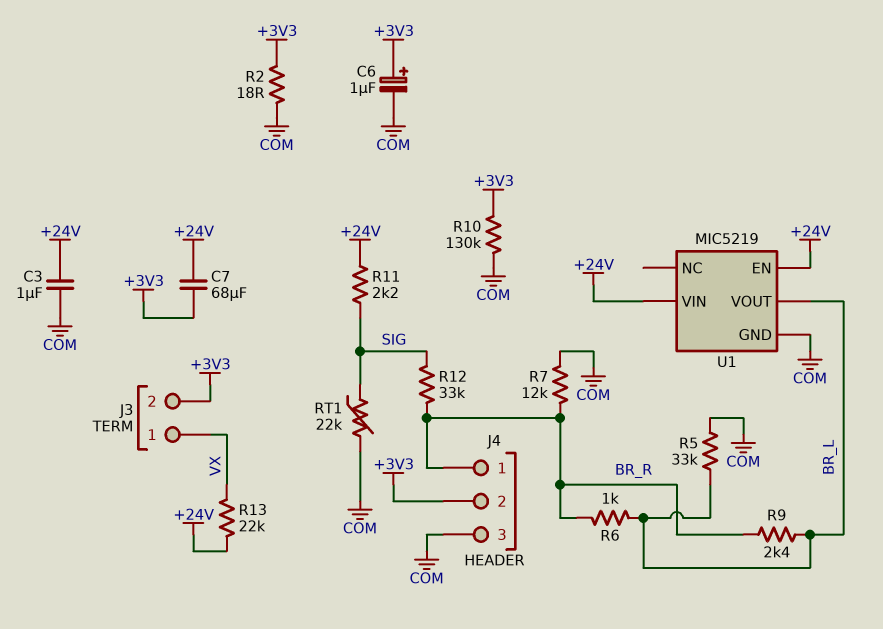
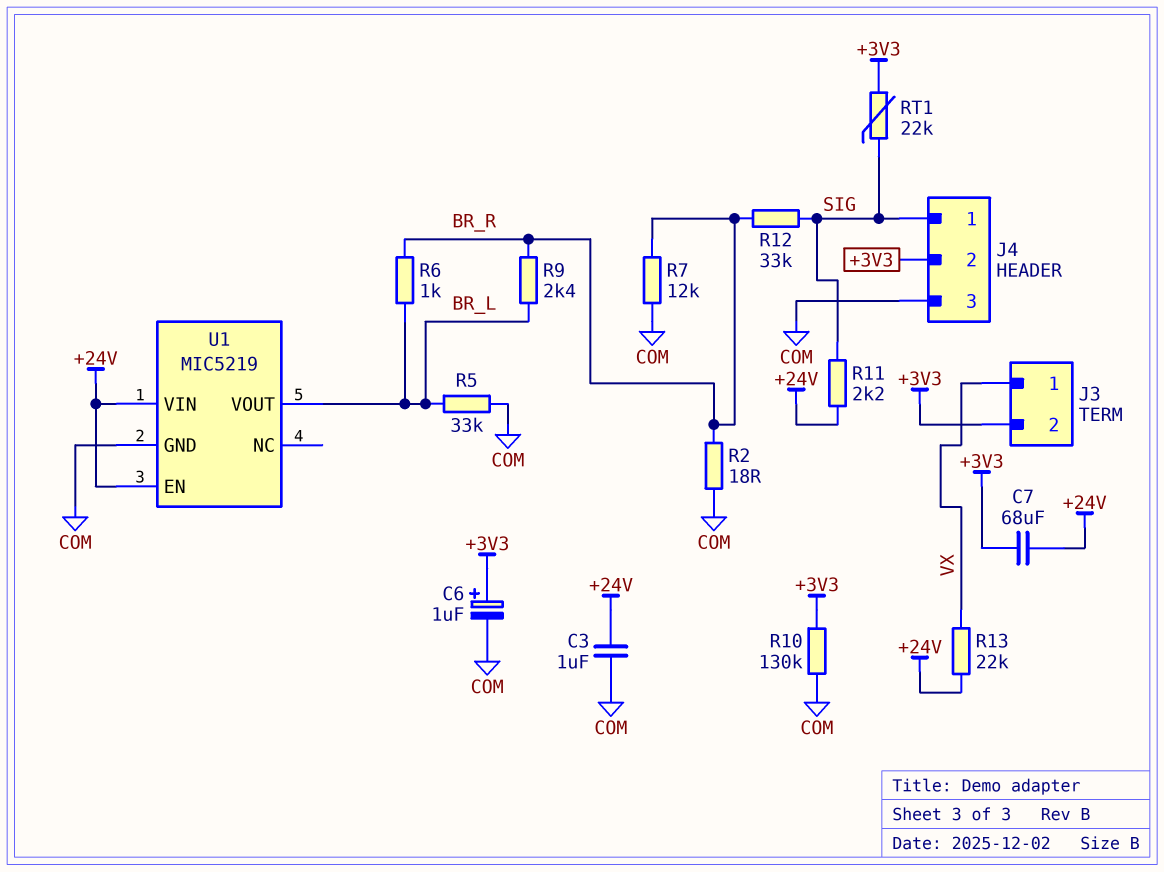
J4 pin 1: BR_R -> SIG
R2: 18 (+3V3, COM) -> 18 (BR_R, COM)
RT1: 22k (COM, SIG) -> 22k (+3V3, SIG)

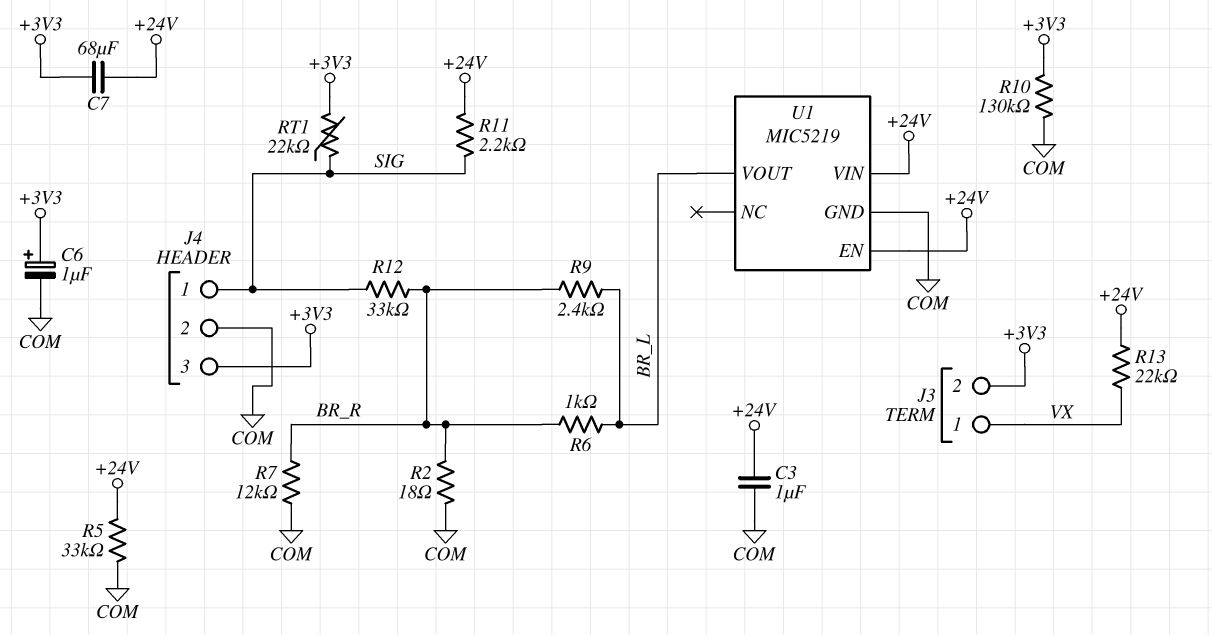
J4 pin 2: +3V3 -> COM
J4 pin 3: COM -> +3V3
R5: 33k (BR_L, COM) -> 33k (+24V, COM)

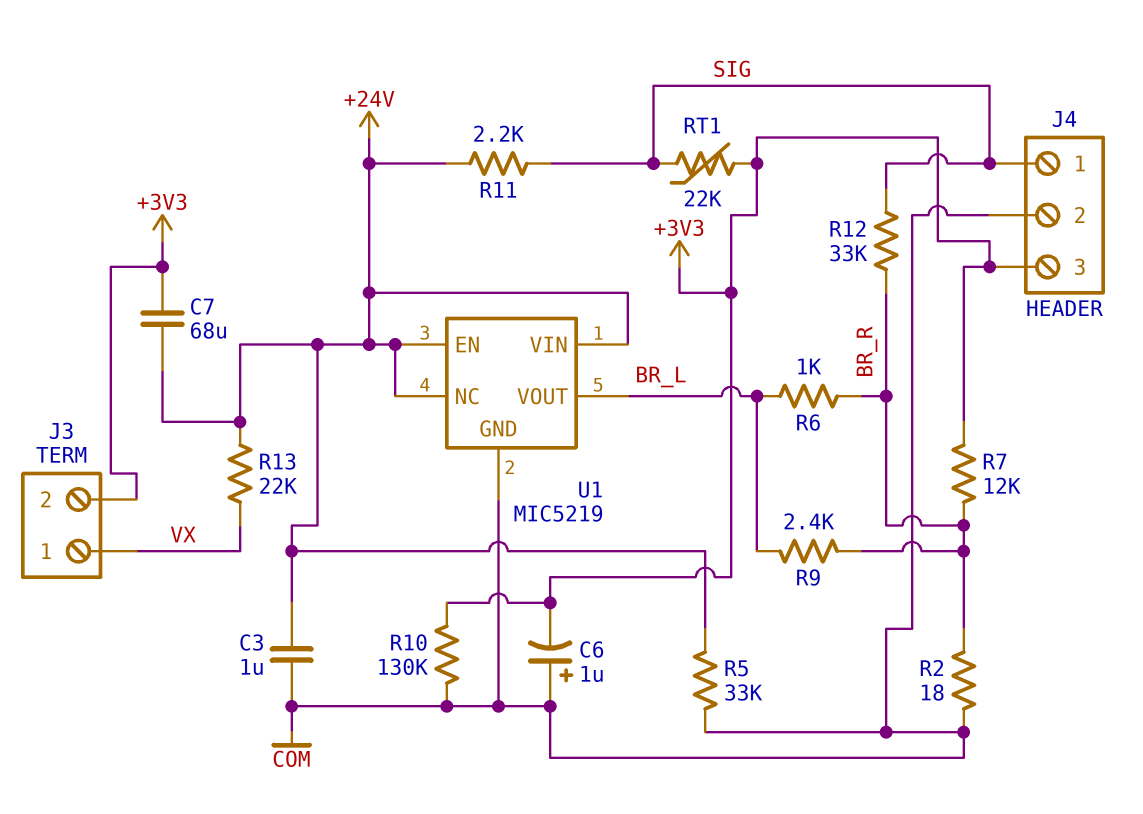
C6: 1uF (plus +3V3, minus COM) -> 1uF (plus COM, minus +3V3)
R7: 12k (BR_R, COM) -> 12k (+3V3, BR_R)
U1 pin NC: none -> +24V

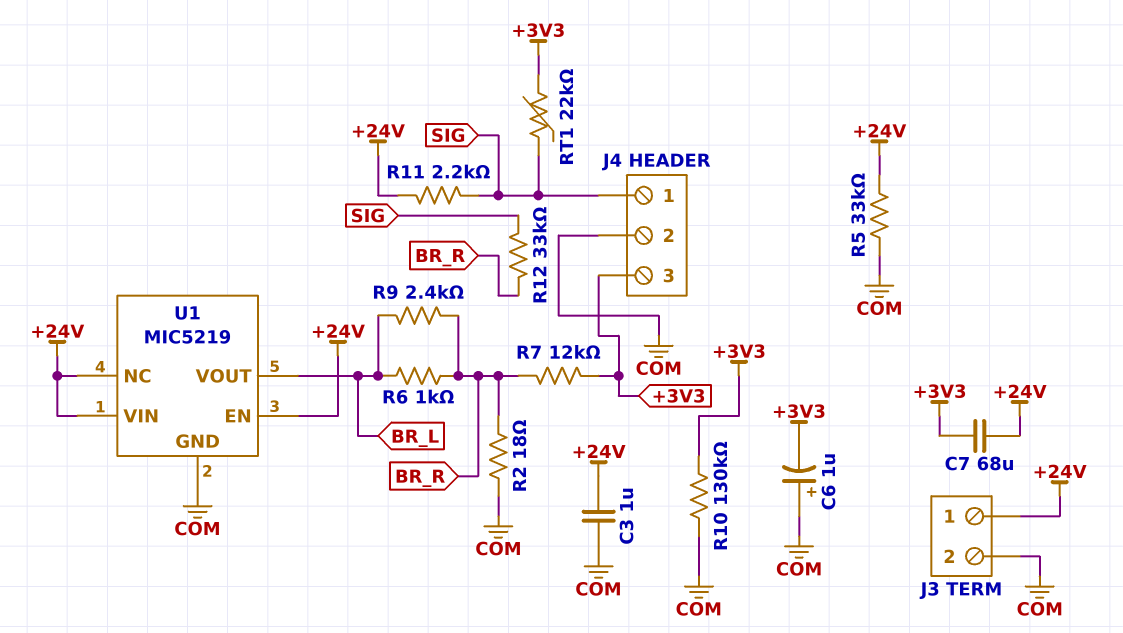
J3 pin 1: VX -> +24V
J3 pin 2: +3V3 -> COM
R13: 22k (+24V, VX) -> none

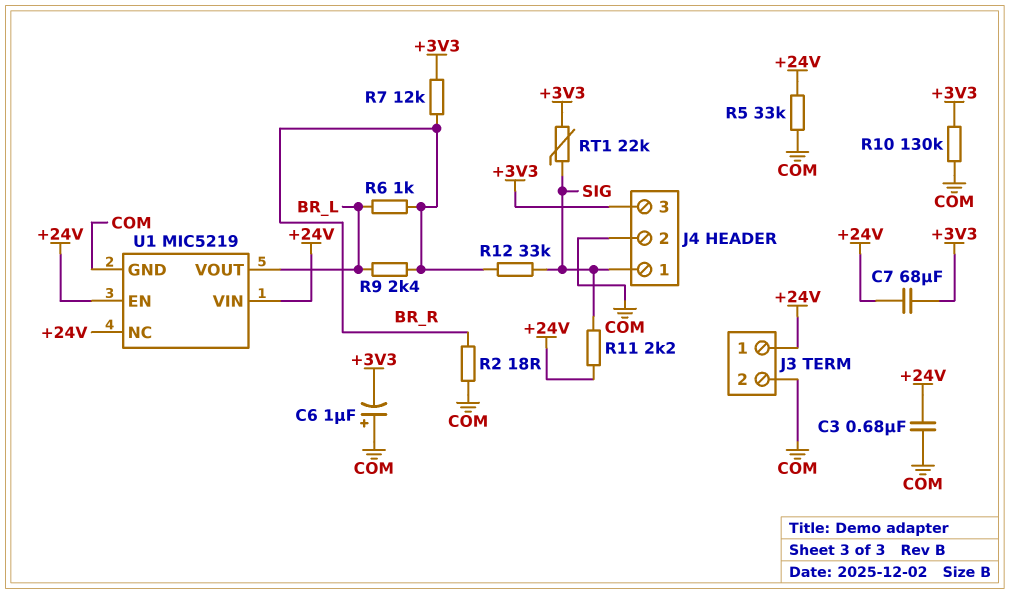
C3: 1uF (+24V, COM) -> 680nF (+24V, COM)

